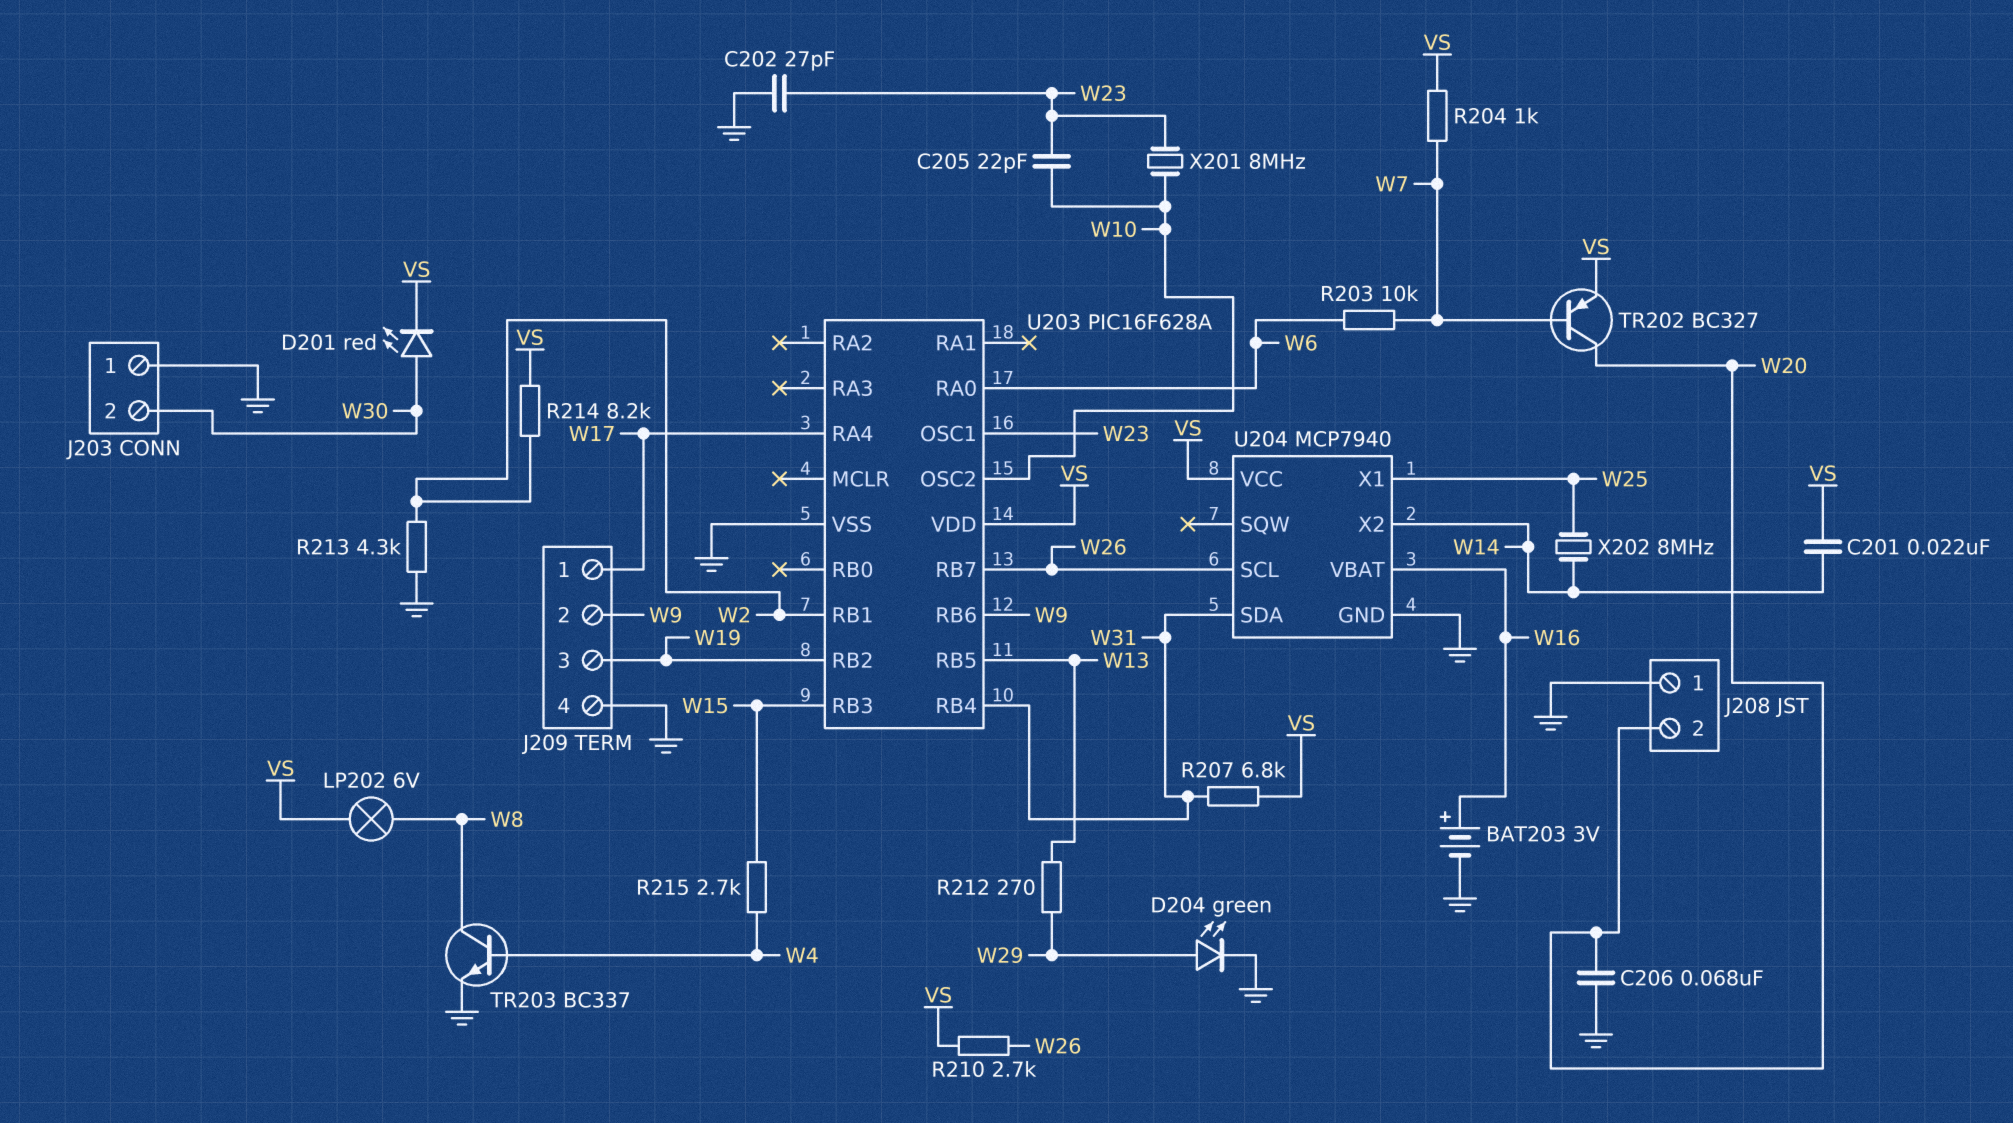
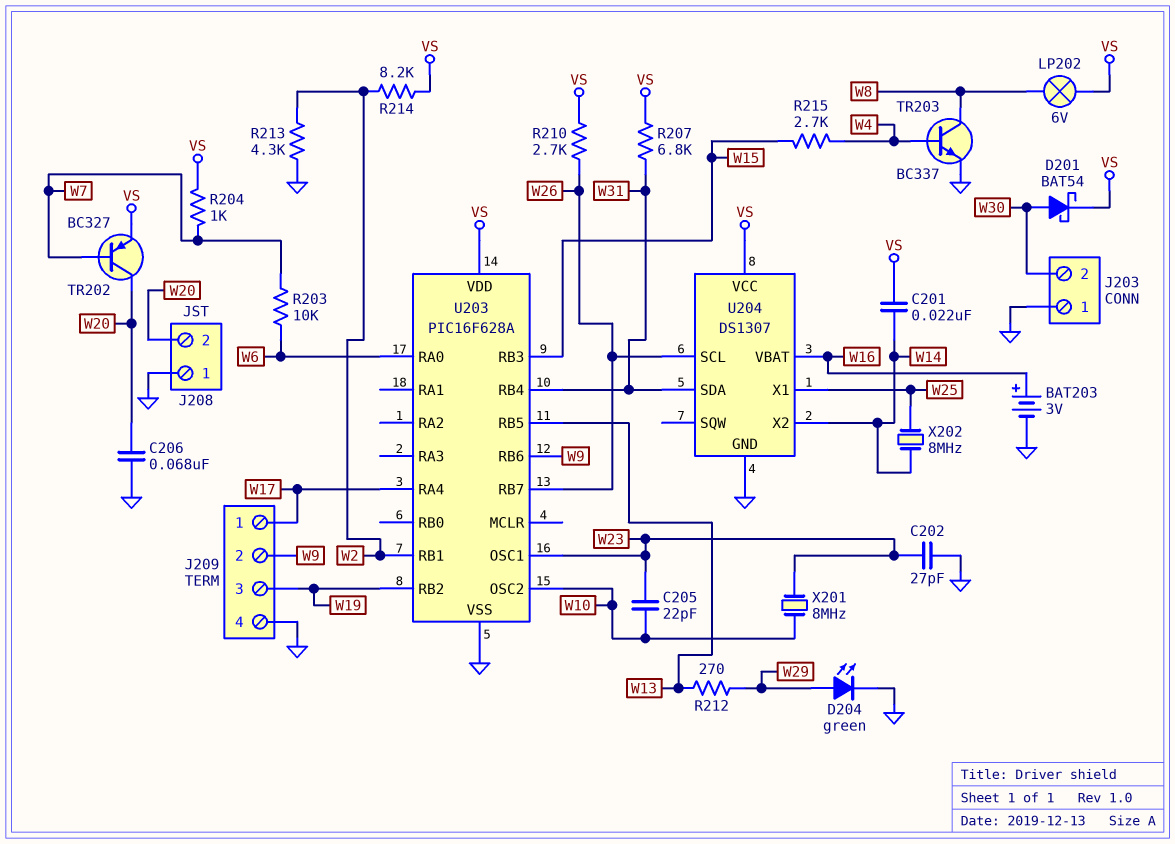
D201: LED red (A W30, K VS) -> schottky BAT54 (A W30, K VS)
U204: MCP7940 -> DS1307

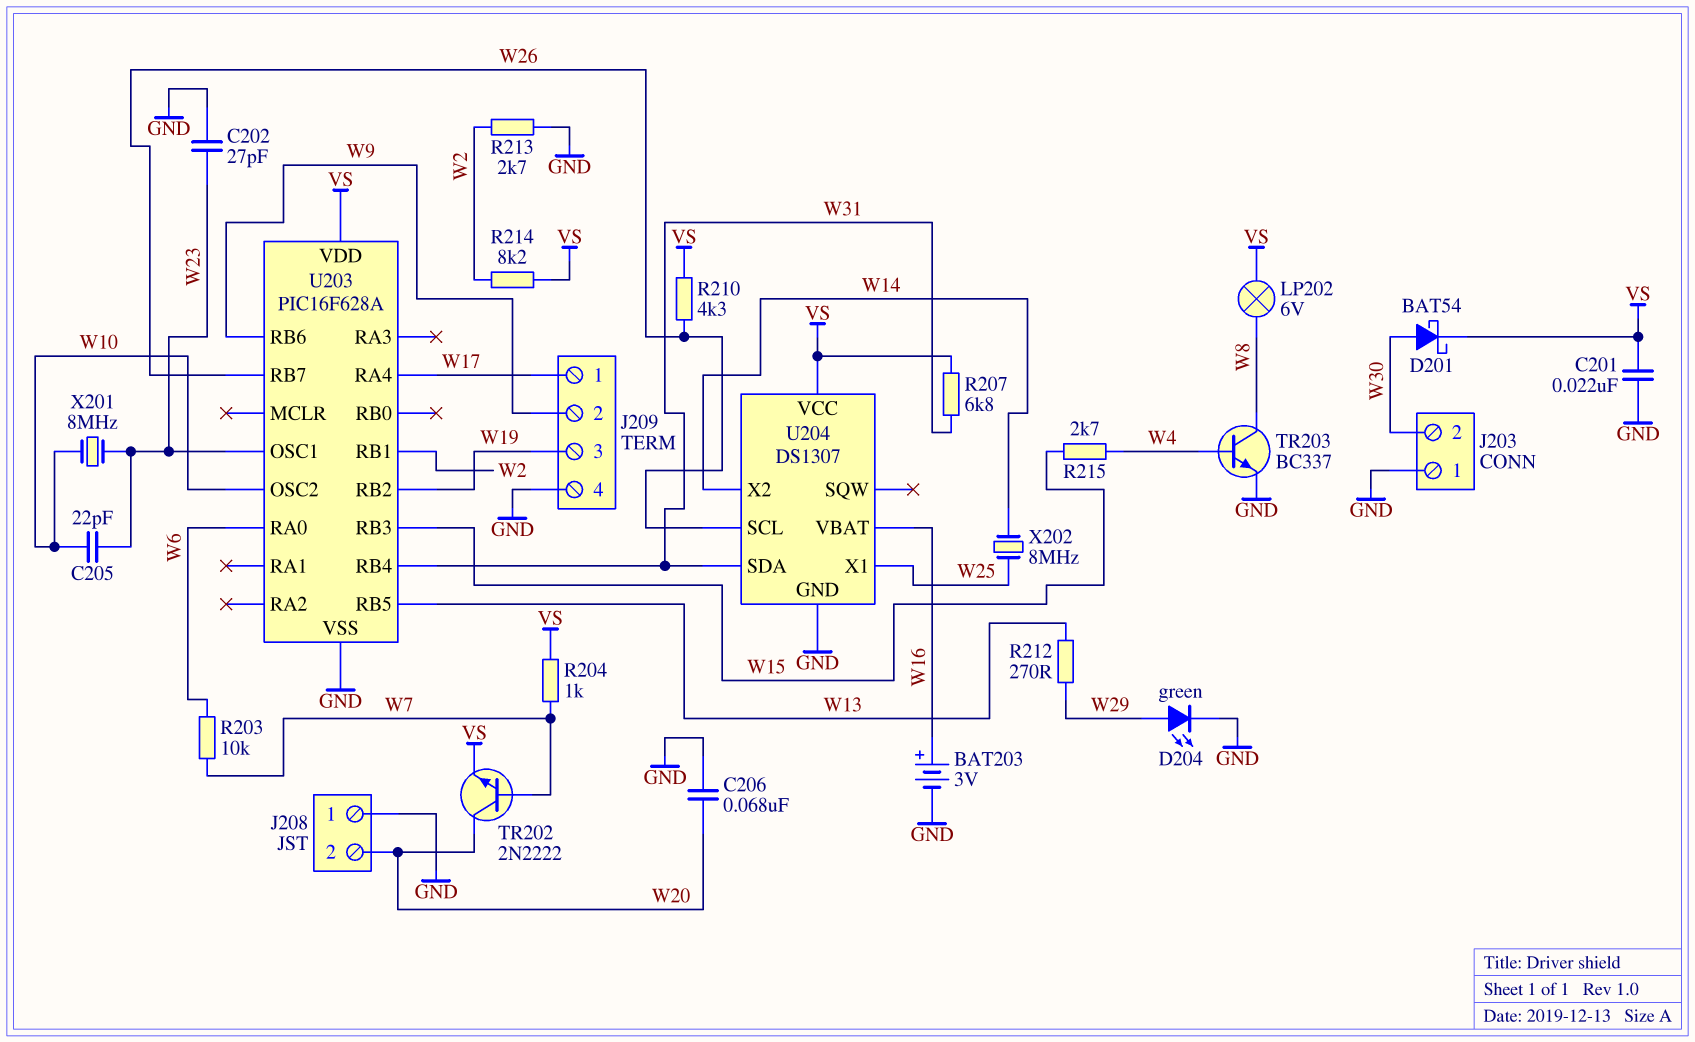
C201: 22nF (VS, W14) -> 22nF (GND, VS)
R210: 2.7k (VS, W26) -> 4.3k (VS, W26)
R213: 4.3k (GND, W2) -> 2.7k (GND, W2)
TR202: PNP BC327 (B W7, C W20, E VS) -> NPN 2N2222 (B W7, C W20, E VS)

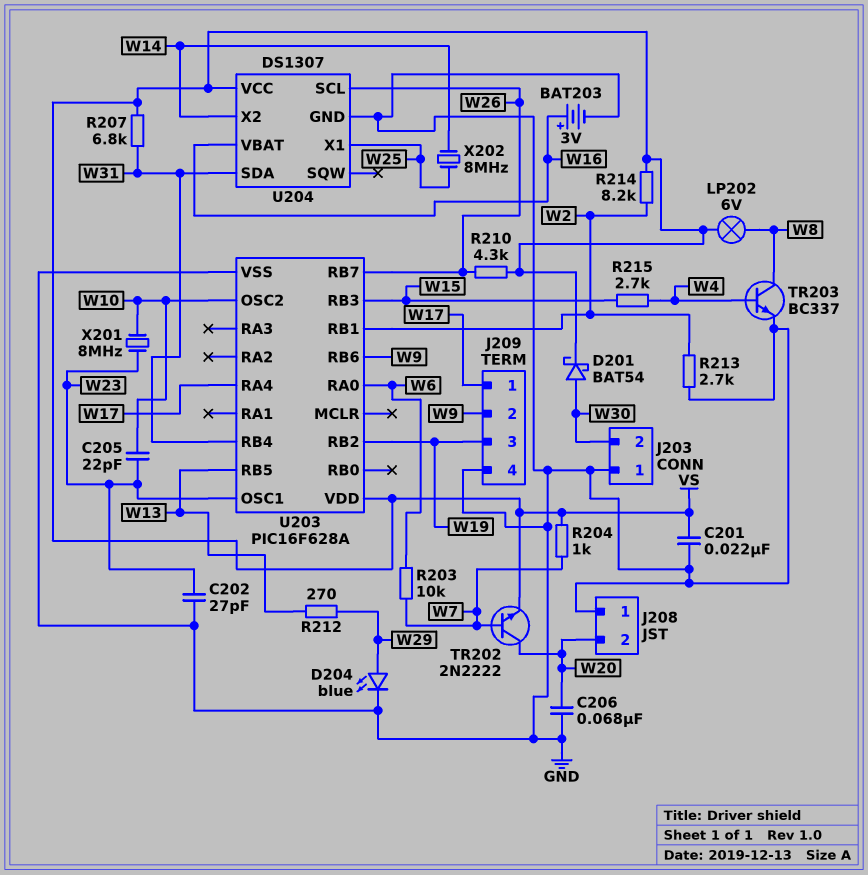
D204: LED green (A W29, K GND) -> LED blue (A W29, K GND)

